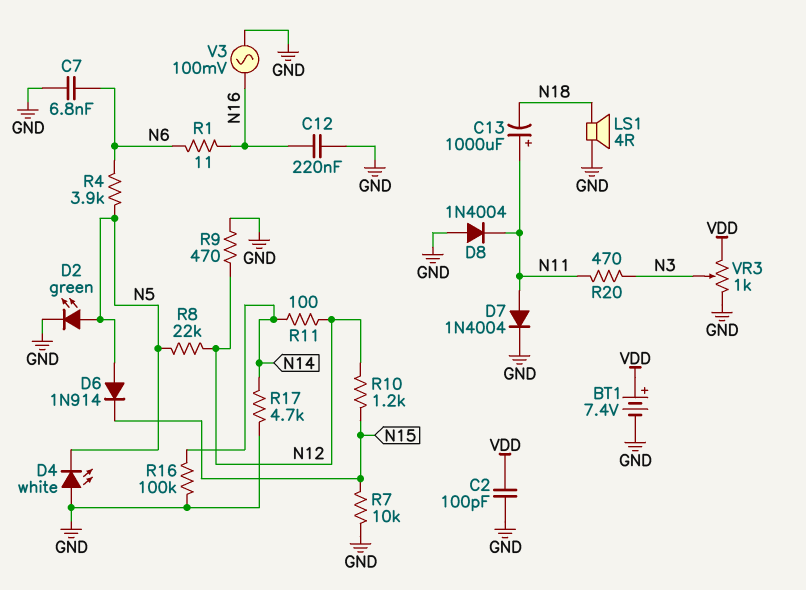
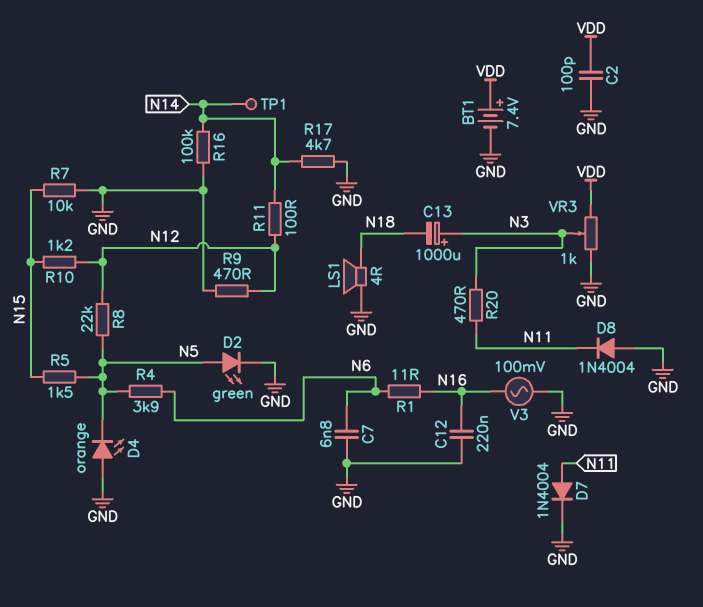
C13: 1000uF (plus N11, minus N18) -> 1000uF (plus N3, minus N18)
D4: LED white (A GND, K N5) -> LED orange (A GND, K N5)
D6: diode 1N914 (A N5, K N15) -> none
R5: none -> 1.5k (N5, N15)
TP1: none -> test point (N14)

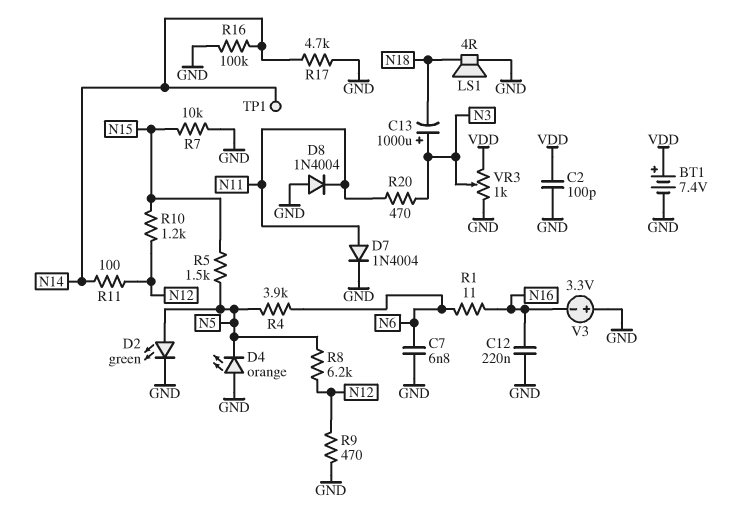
R8: 22k (N5, N12) -> 6.2k (N5, N12)
V3: AC 100mV (GND, N16) -> 3.3V (plus GND, minus N16)

